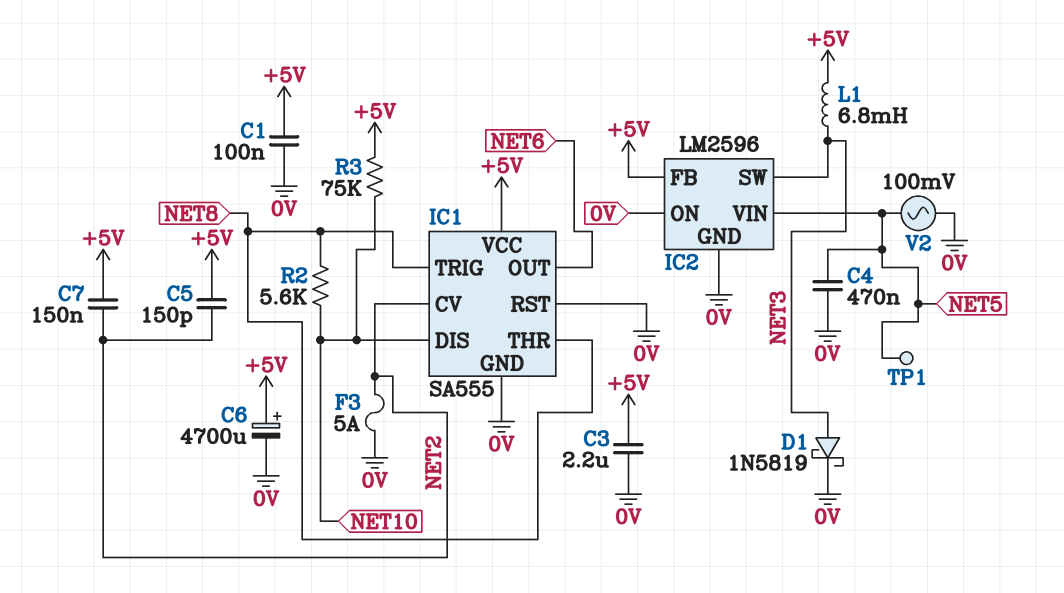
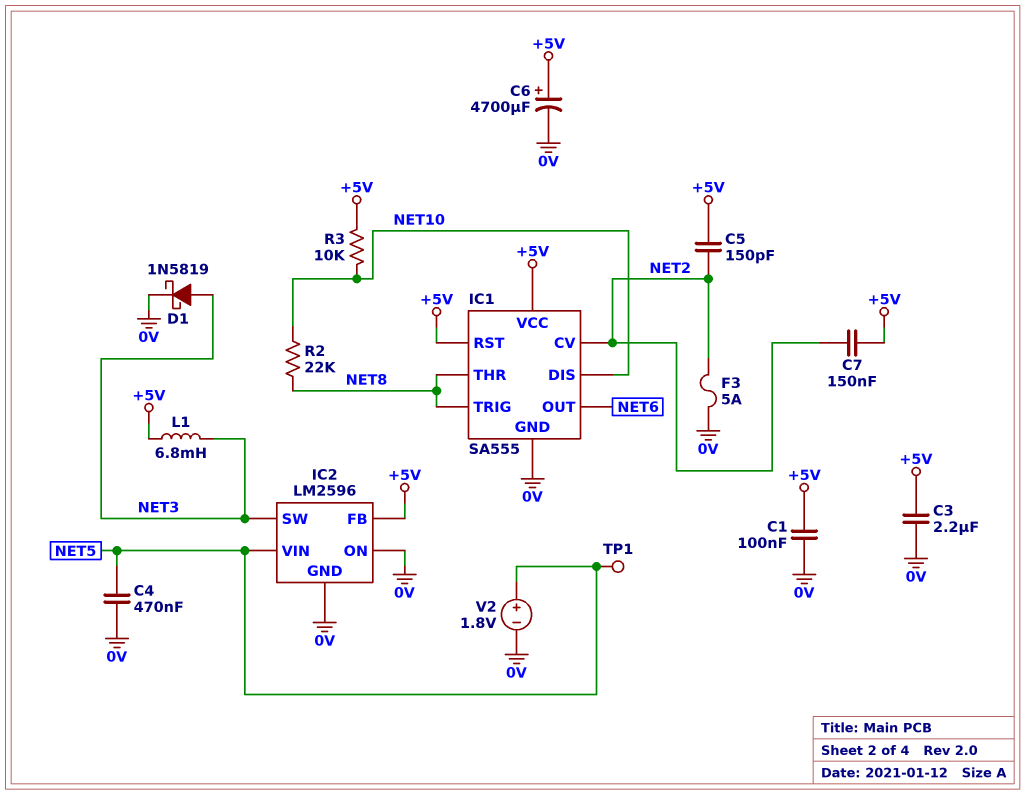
IC1 pin RST: 0V -> +5V
R2: 5.6k (NET8, NET10) -> 22k (NET8, NET10)
R3: 75k (+5V, NET10) -> 10k (+5V, NET10)
V2: AC 100mV (0V, NET5) -> 1.8V (plus NET5, minus 0V)

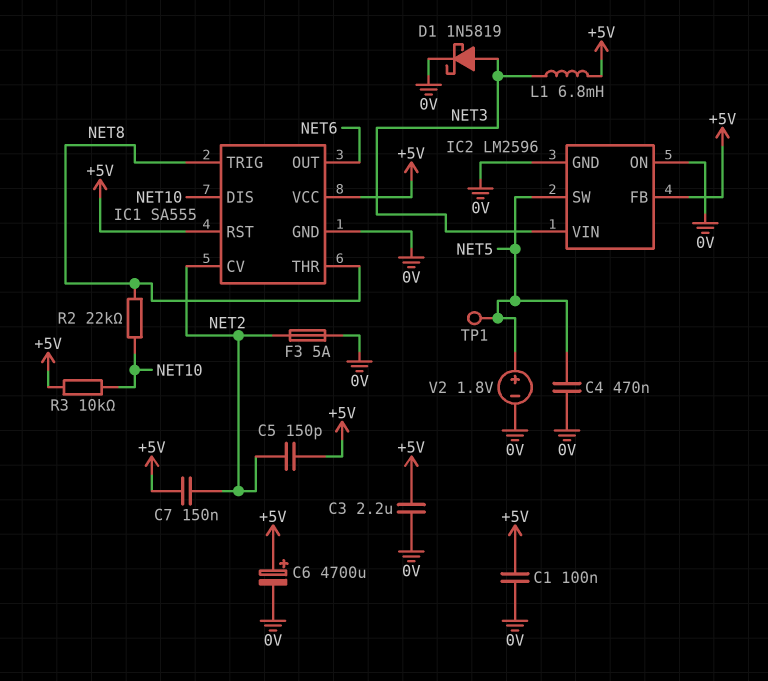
IC2 pin SW: NET3 -> NET5
IC2 pin VIN: NET5 -> NET3

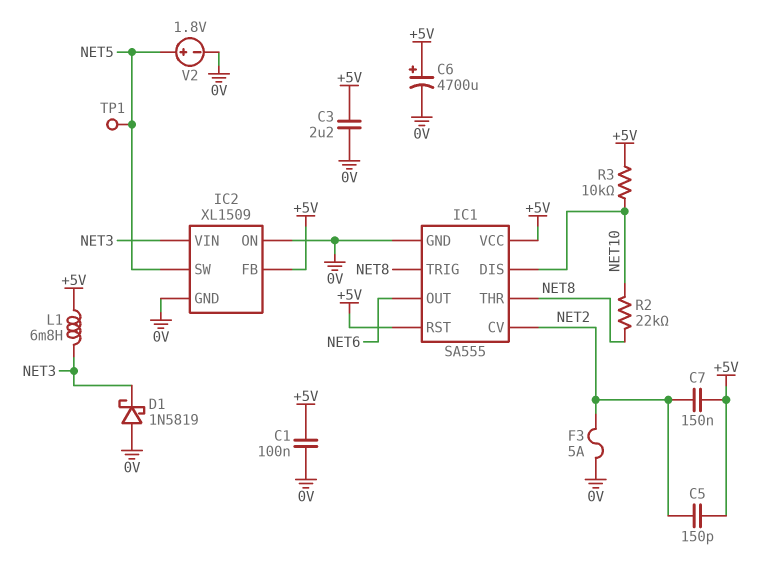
C4: 470nF (0V, NET5) -> none
D1: schottky 1N5819 (A NET3, K 0V) -> schottky 1N5819 (A 0V, K NET3)
IC2: LM2596 -> XL1509

